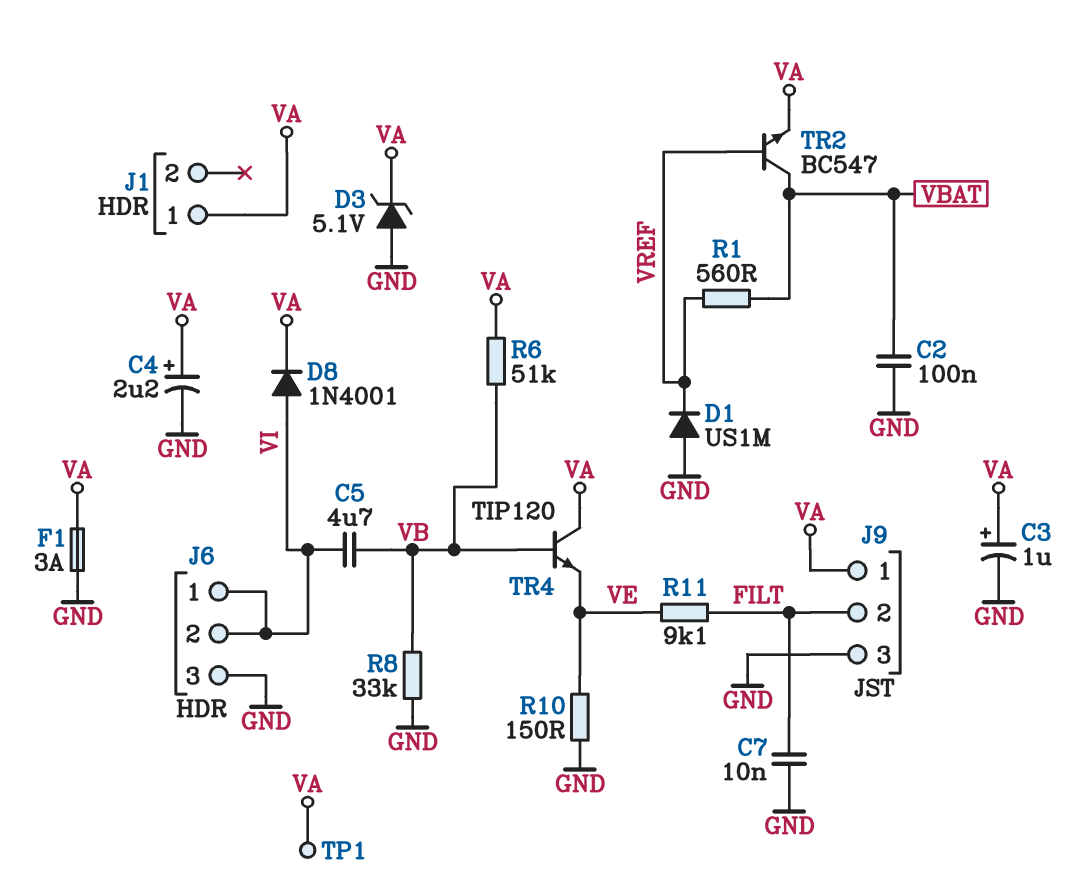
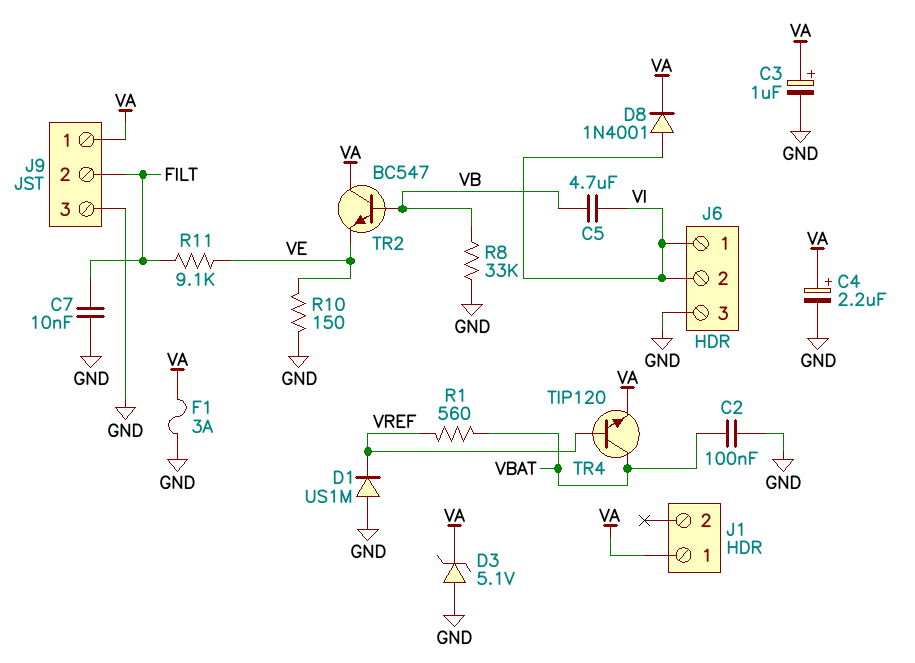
R6: 51k (VA, VB) -> none
TP1: test point (VA) -> none
TR2: NPN BC547 (B VREF, C VBAT, E VA) -> NPN BC547 (B VB, C VA, E VE)
TR4: NPN TIP120 (B VB, C VA, E VE) -> NPN TIP120 (B VREF, C VBAT, E VA)

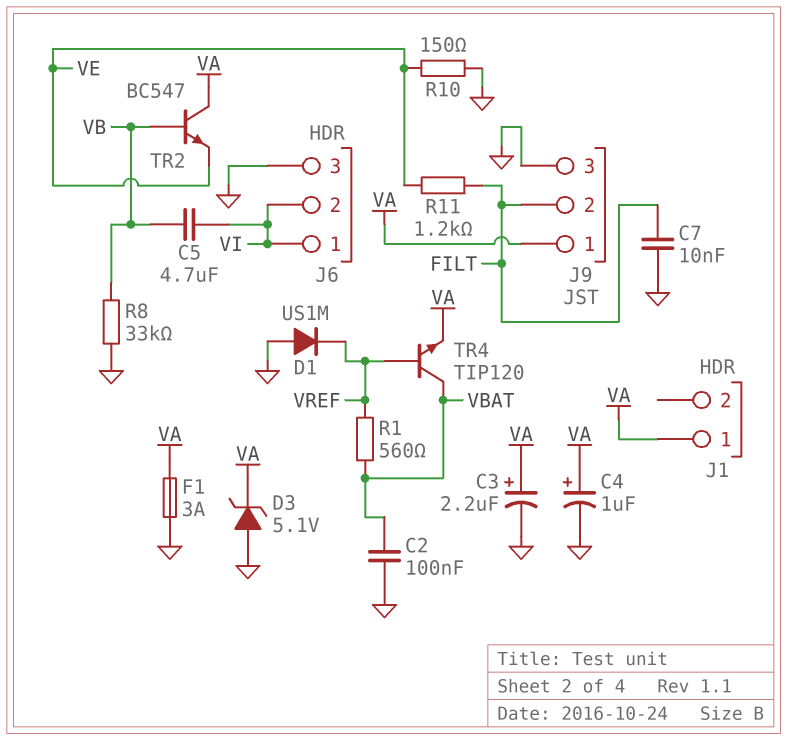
C3: 1uF (plus VA, minus GND) -> 2.2uF (plus VA, minus GND)
C4: 2.2uF (plus VA, minus GND) -> 1uF (plus VA, minus GND)
D8: diode 1N4001 (A VI, K VA) -> none
R11: 9.1k (FILT, VE) -> 1.2k (FILT, VE)

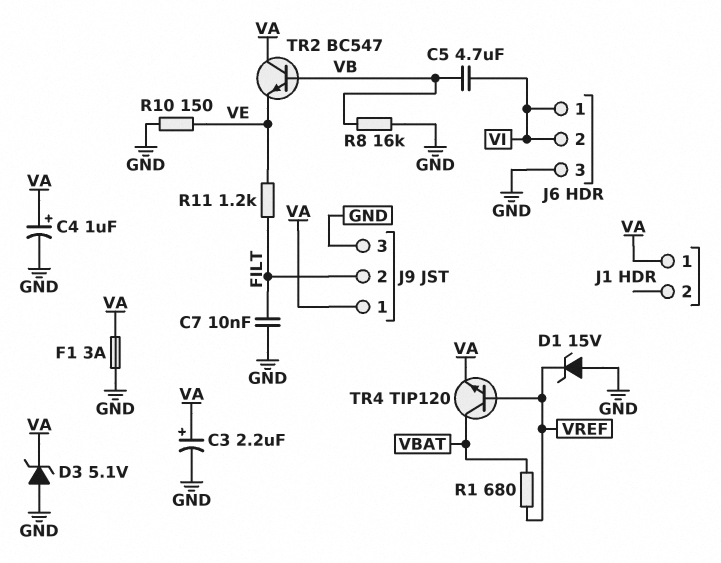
C2: 100nF (GND, VBAT) -> none
D1: diode US1M (A GND, K VREF) -> zener 15V (A GND, K VREF)
R1: 560 (VBAT, VREF) -> 680 (VBAT, VREF)
R8: 33k (GND, VB) -> 16k (GND, VB)

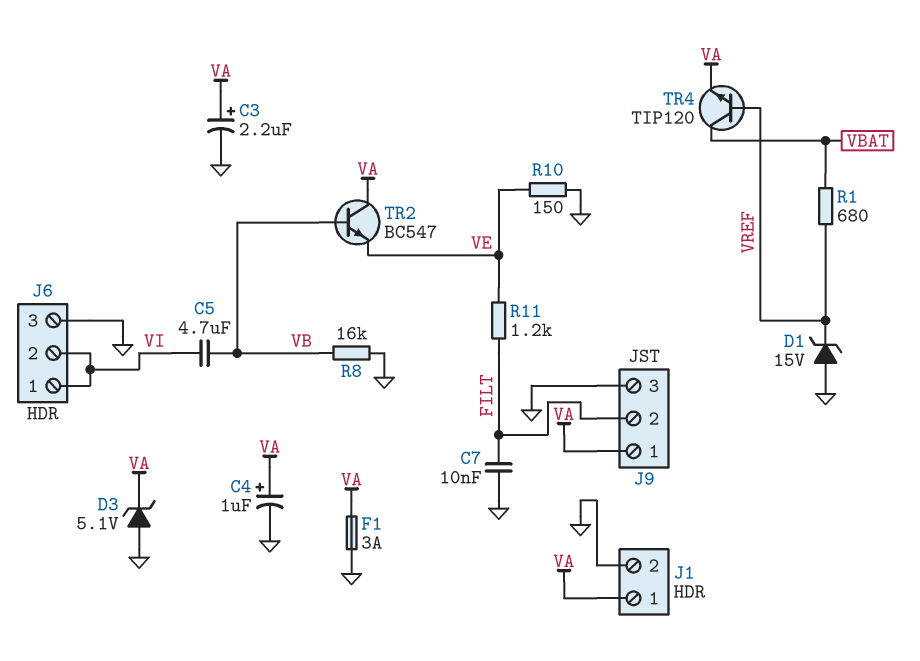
J1 pin 2: none -> GND

